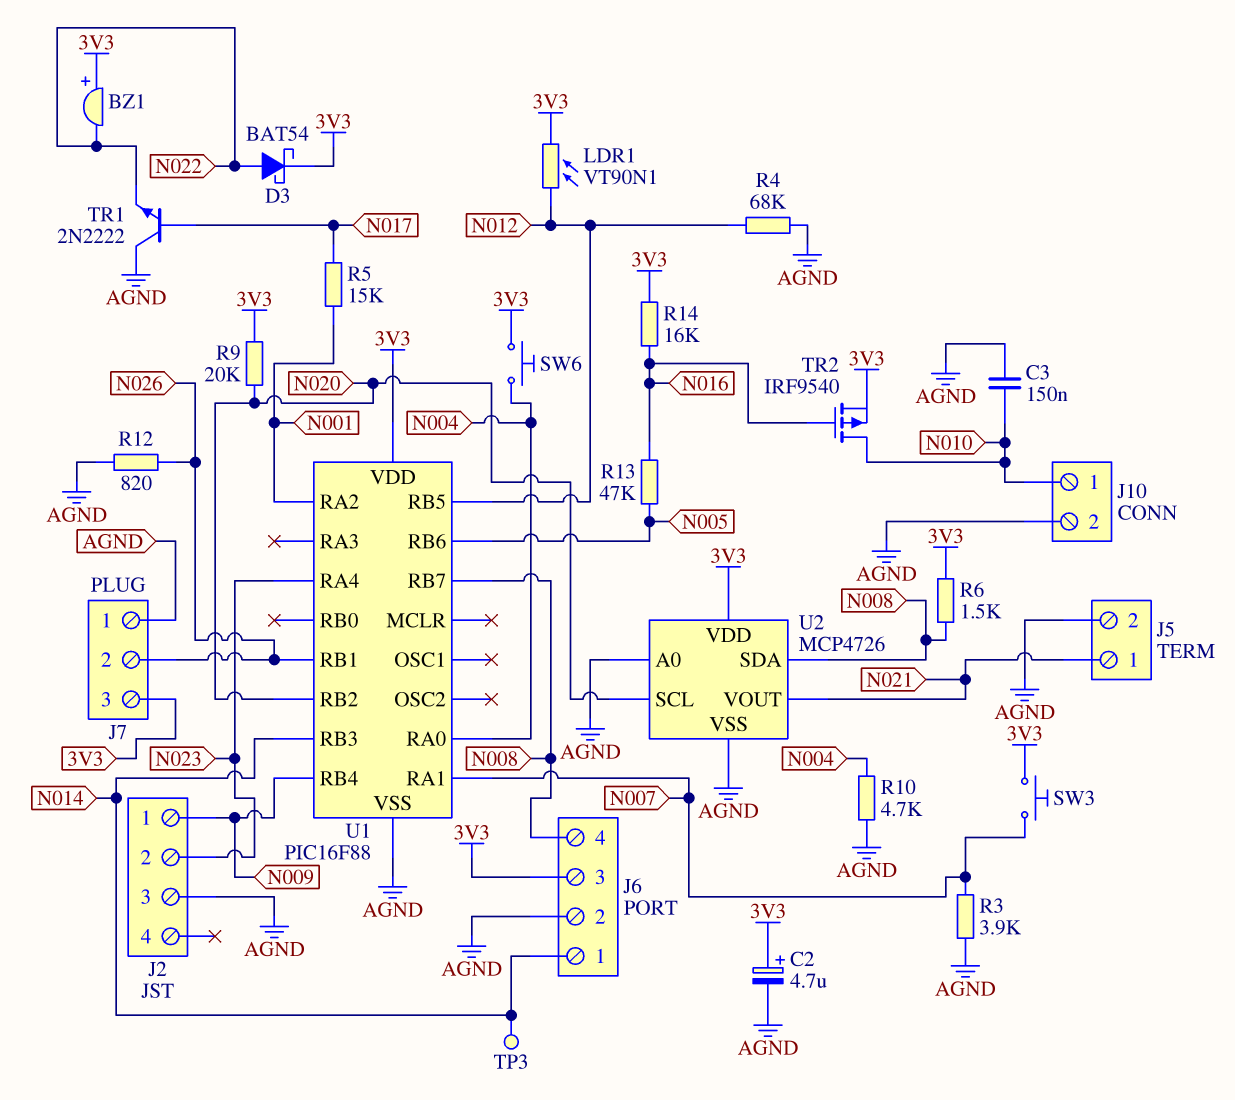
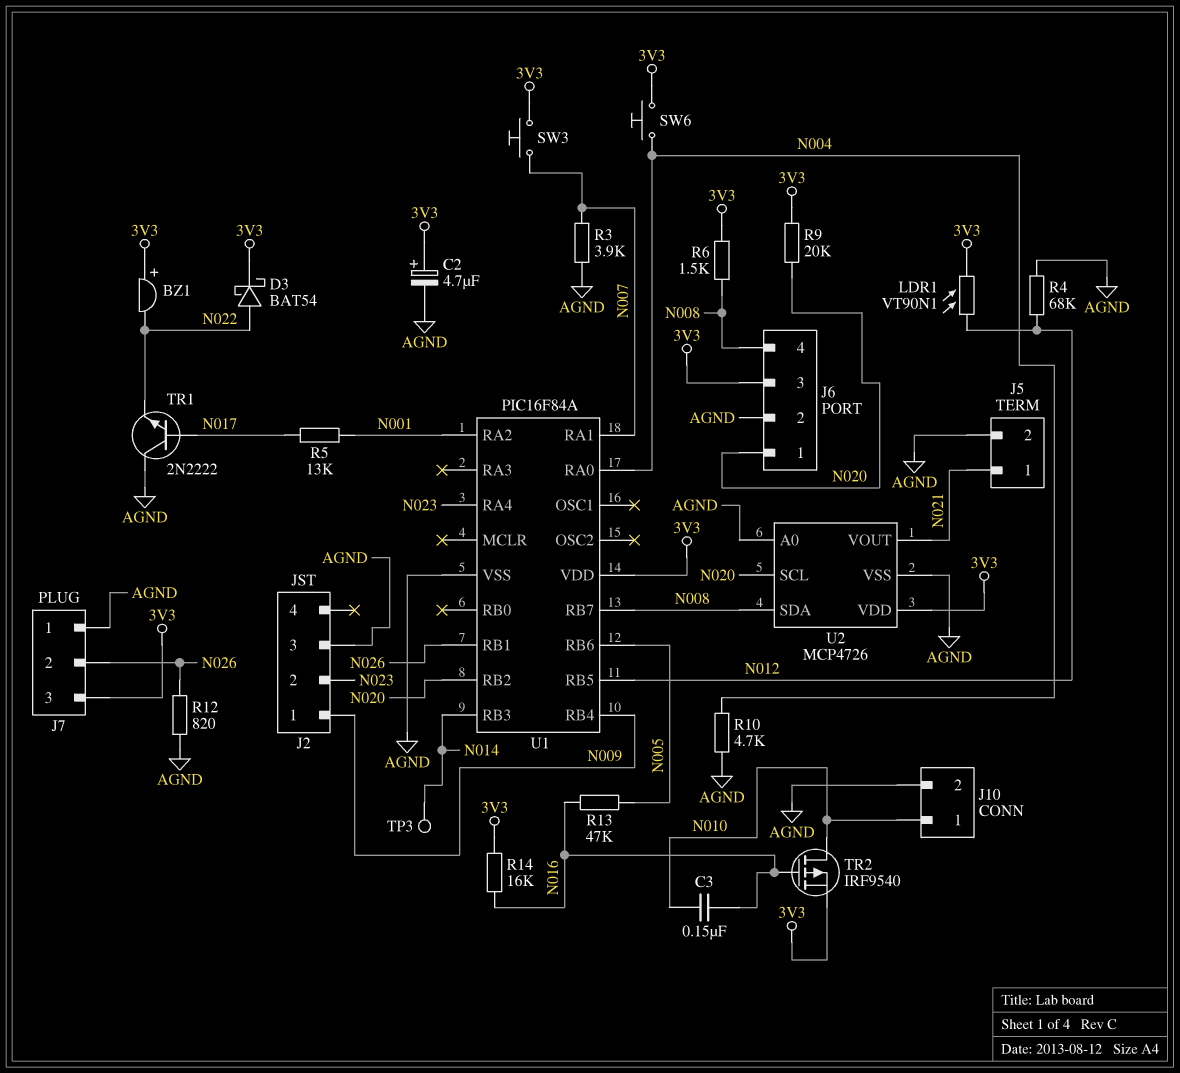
C3: 150nF (AGND, N010) -> 150nF (N010, N016)
J6 pin 1: N014 -> N020
R5: 15k (N001, N017) -> 13k (N001, N017)
U1: PIC16F88 -> PIC16F84A

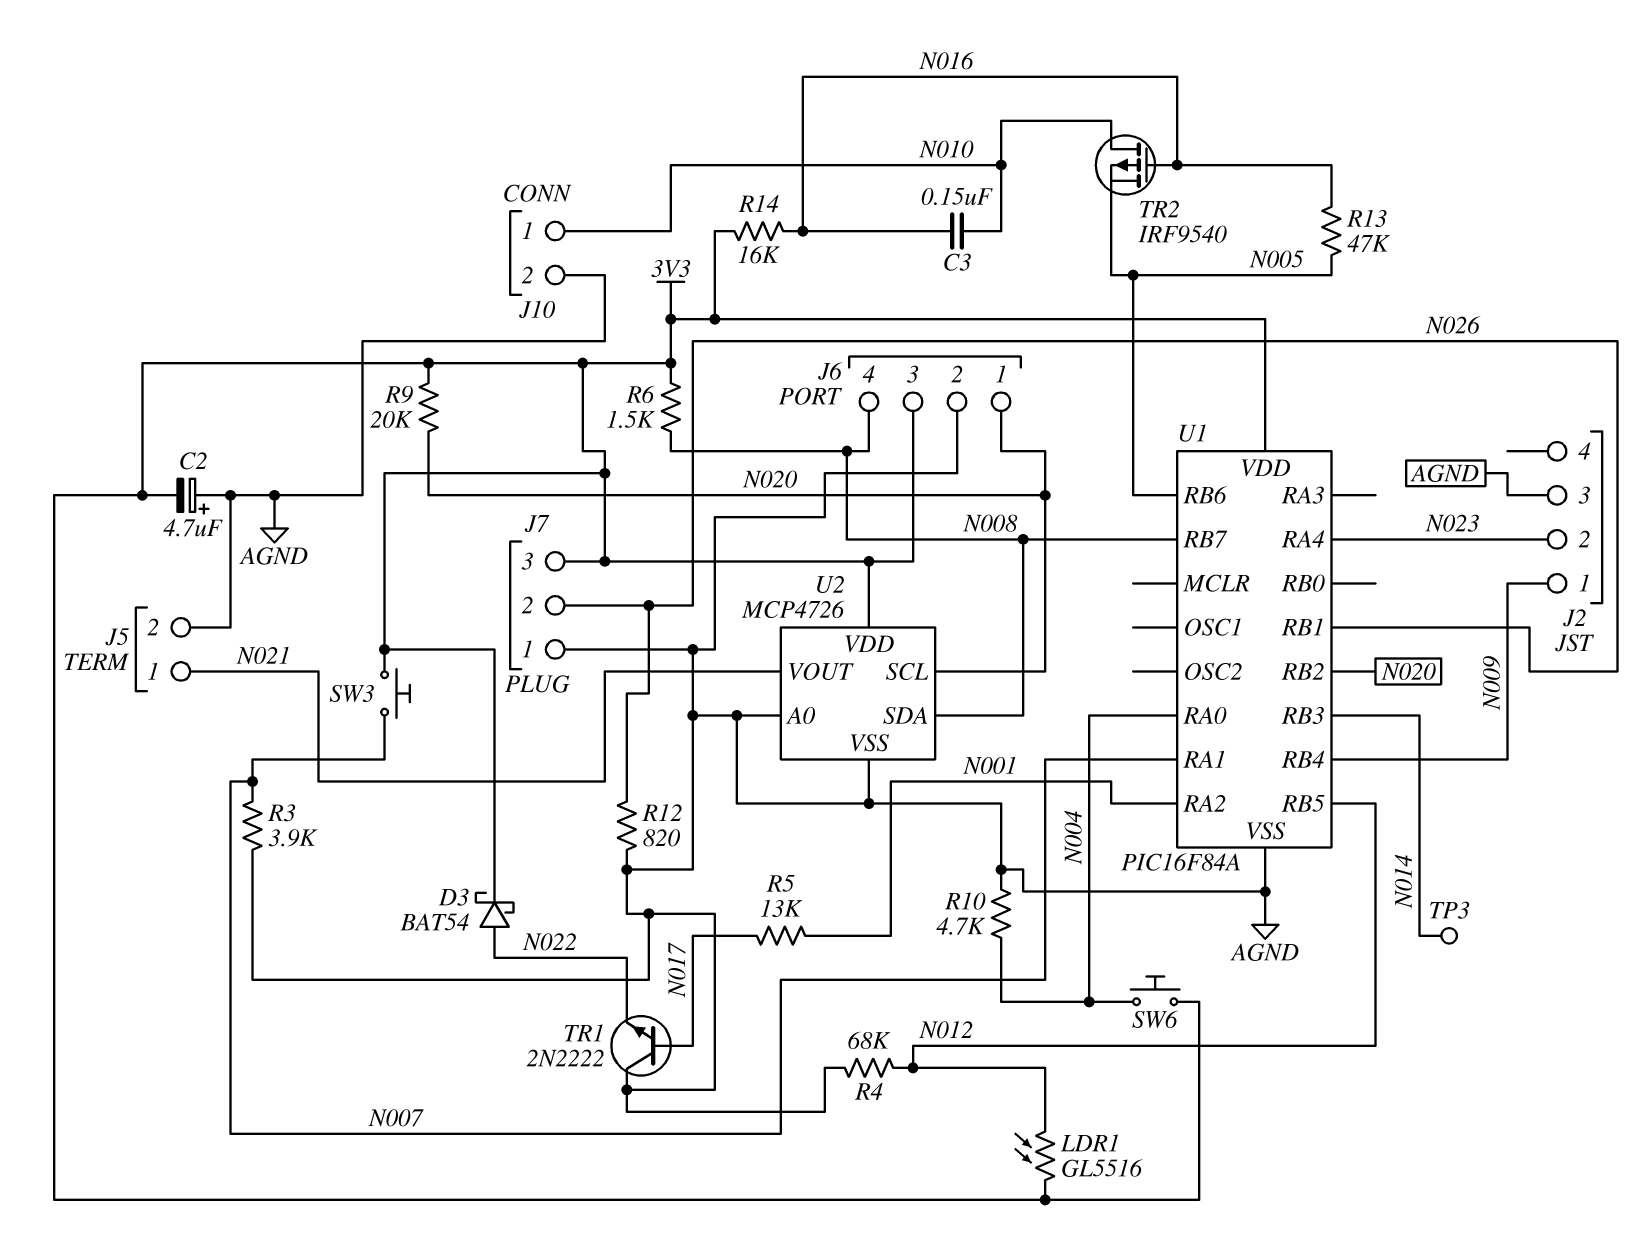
BZ1: buzzer (plus 3V3, minus N022) -> none
C2: 4.7uF (plus 3V3, minus AGND) -> 4.7uF (plus AGND, minus 3V3)
LDR1: VT90N1 (3V3, N012) -> GL5516 (3V3, N012)
TR2: PMOS IRF9540 (G N016, D N010, S 3V3) -> PMOS IRF9540 (G N016, D N010, S N005)

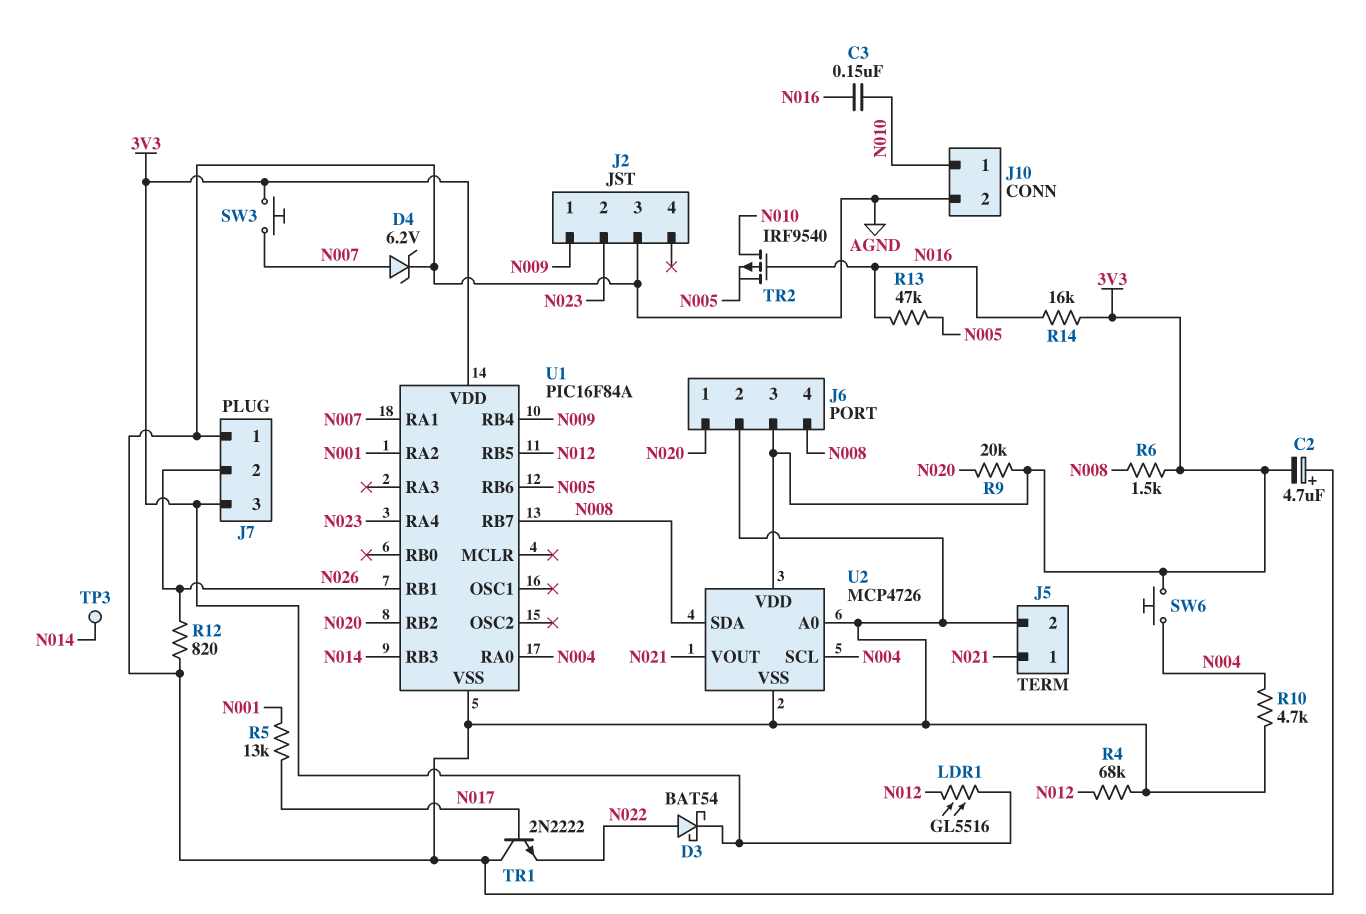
D4: none -> zener 6.2V (A N007, K AGND)
R3: 3.9k (AGND, N007) -> none
U2 pin SCL: N020 -> N004

